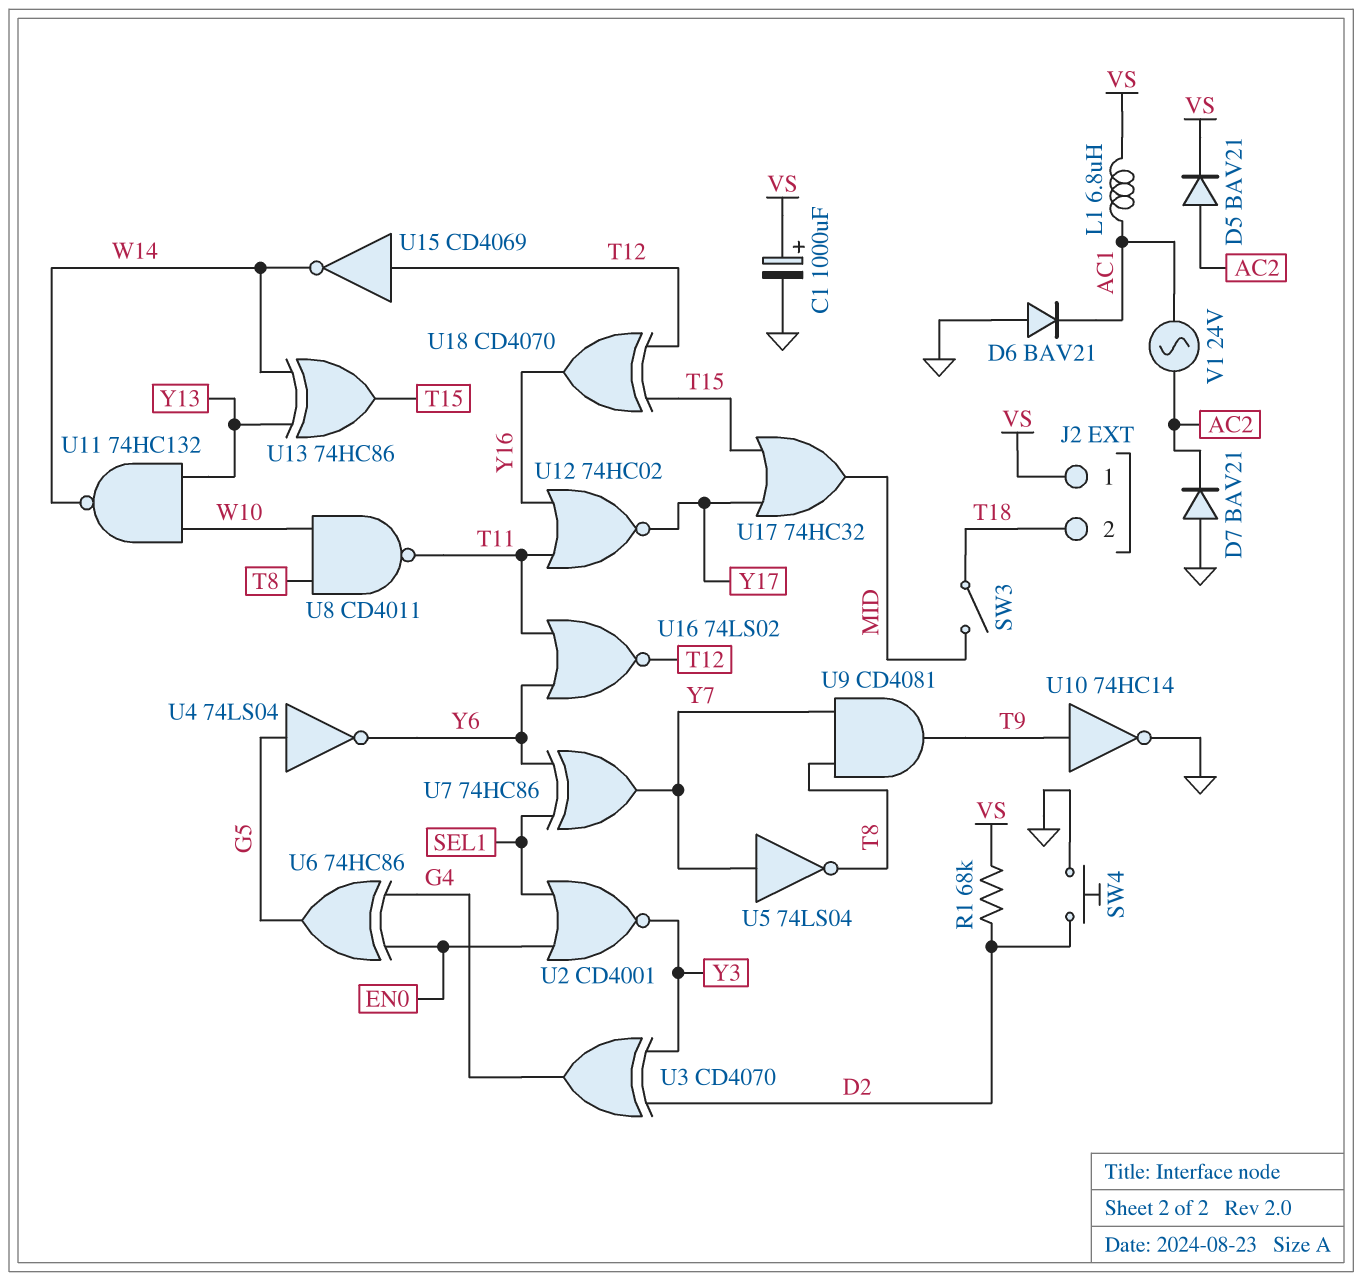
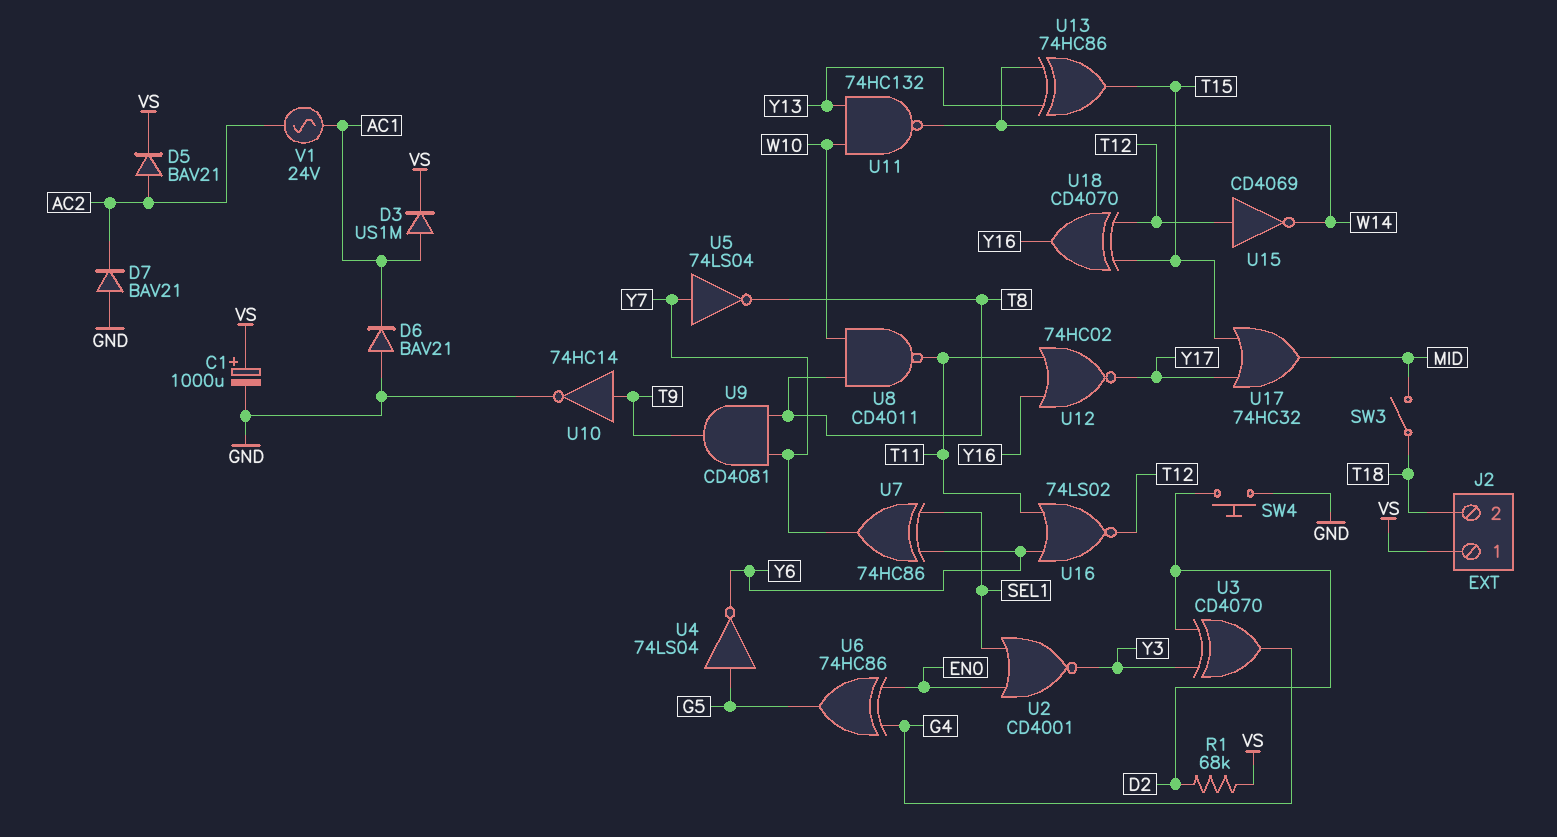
D3: none -> diode US1M (A AC1, K VS)
L1: 6.8uH (AC1, VS) -> none

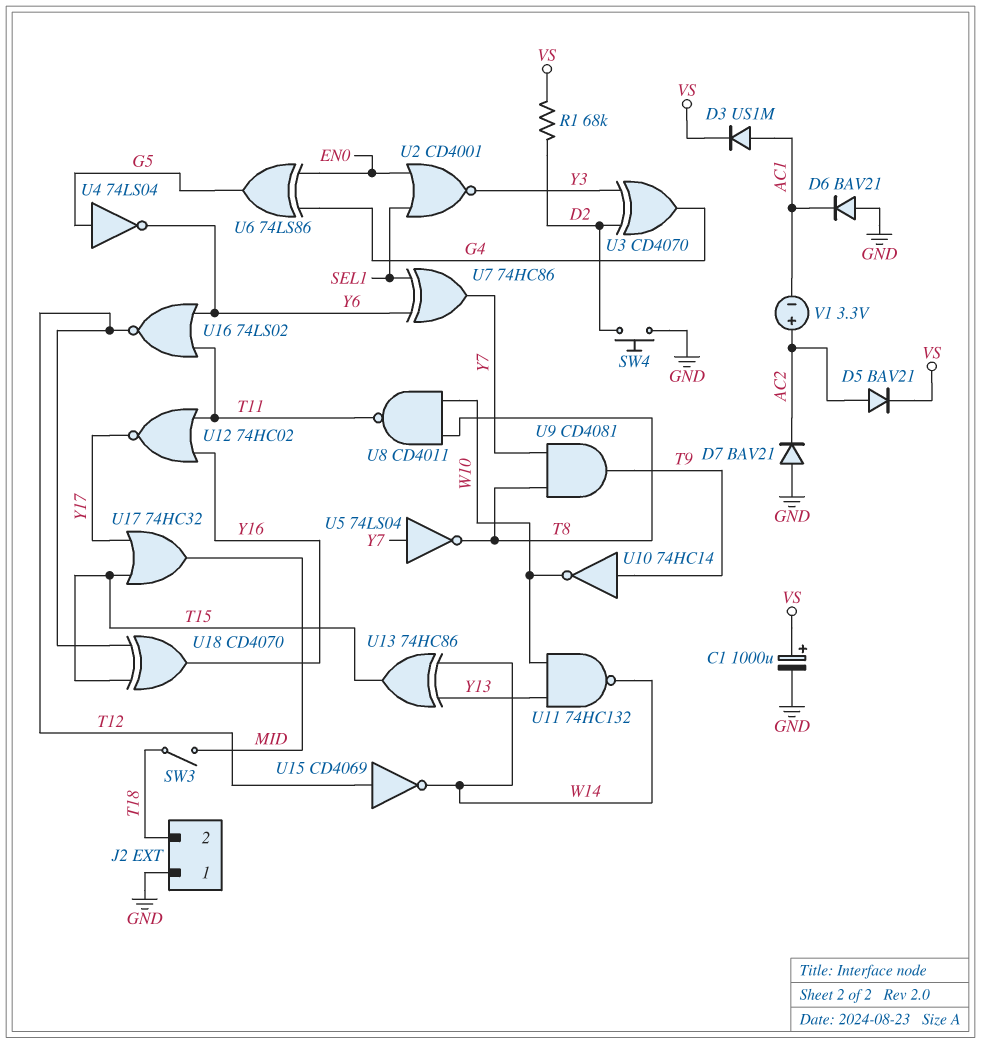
J2 pin 1: VS -> GND
U6: XOR 74HC86 (in EN0, in G4, out G5) -> XOR 74LS86 (in EN0, in G4, out G5)
U10: NOT 74HC14 (in T9, out GND) -> NOT 74HC14 (in T9, out W10)
V1: AC 24V (AC1, AC2) -> 3.3V (plus AC2, minus AC1)

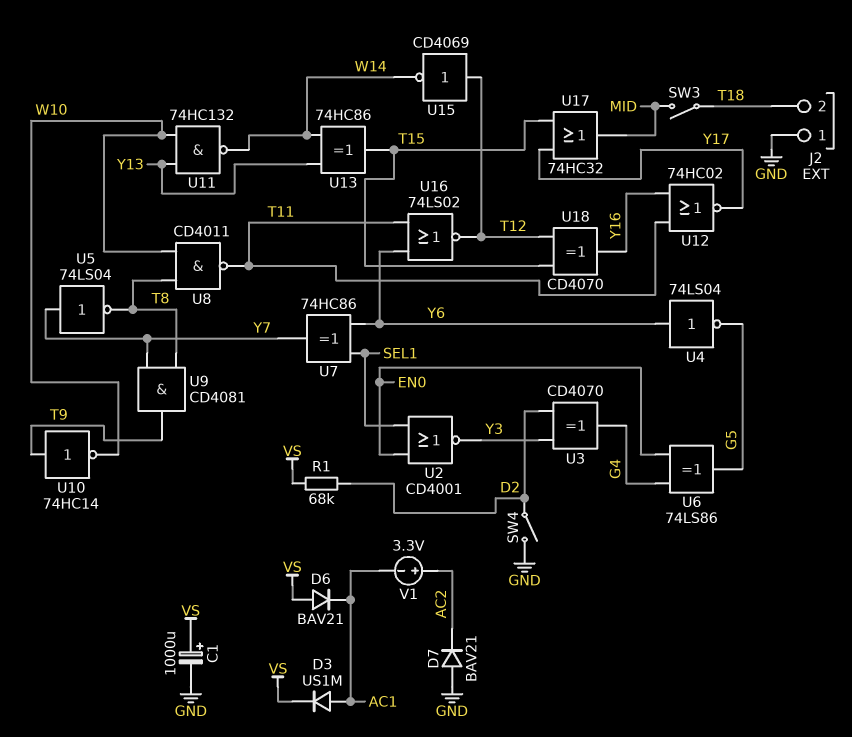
D5: diode BAV21 (A AC2, K VS) -> none
D6: diode BAV21 (A GND, K AC1) -> diode BAV21 (A VS, K AC1)
SW4: button (D2, GND) -> switch (D2, GND)
U4: NOT 74LS04 (in G5, out Y6) -> NOT 74LS04 (in Y6, out G5)

